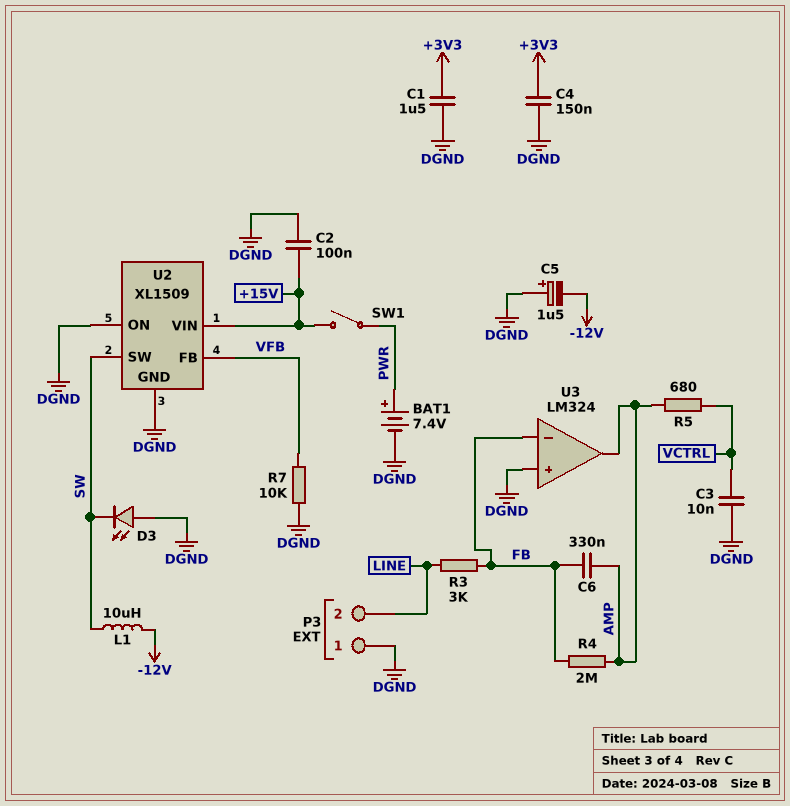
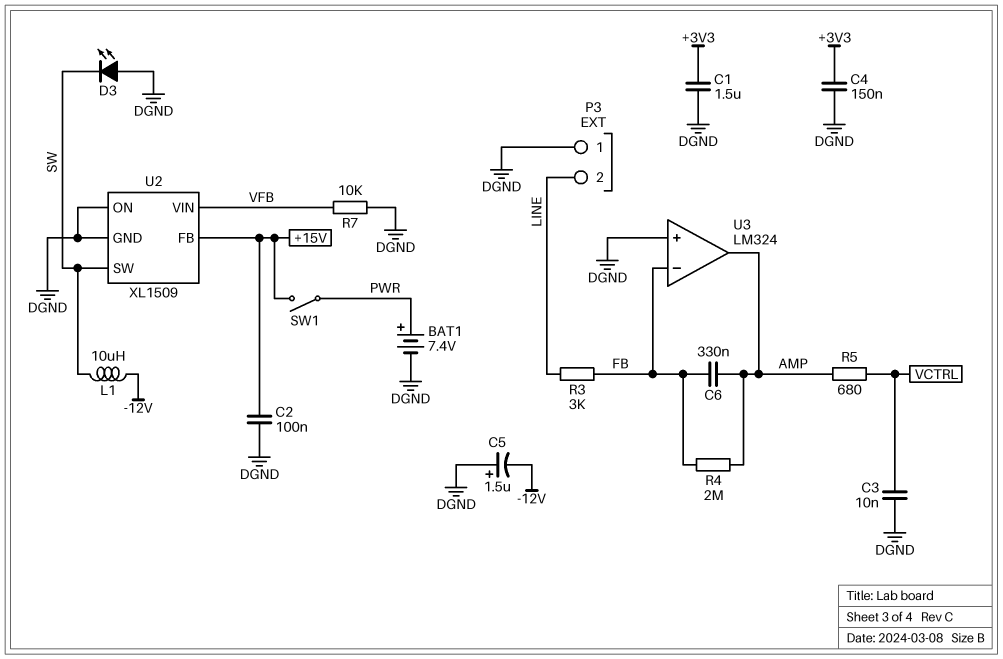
U2 pin FB: VFB -> +15V
U2 pin VIN: +15V -> VFB

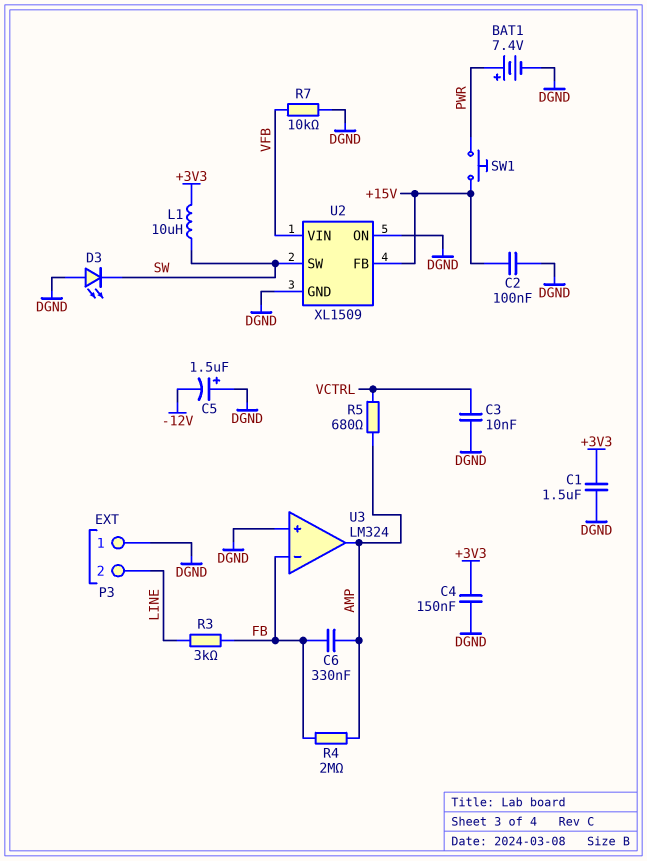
L1: 10uH (-12V, SW) -> 10uH (+3V3, SW)
SW1: switch (+15V, PWR) -> button (+15V, PWR)

